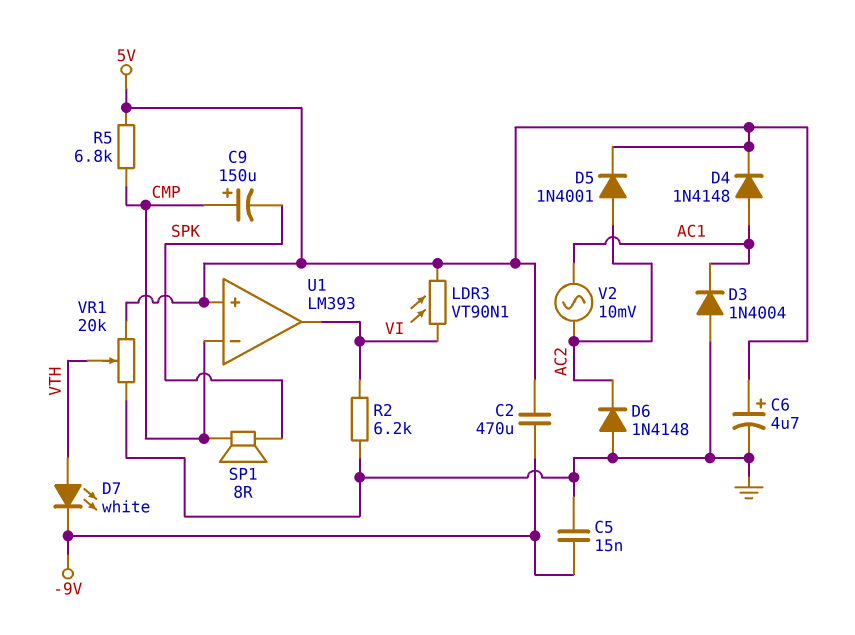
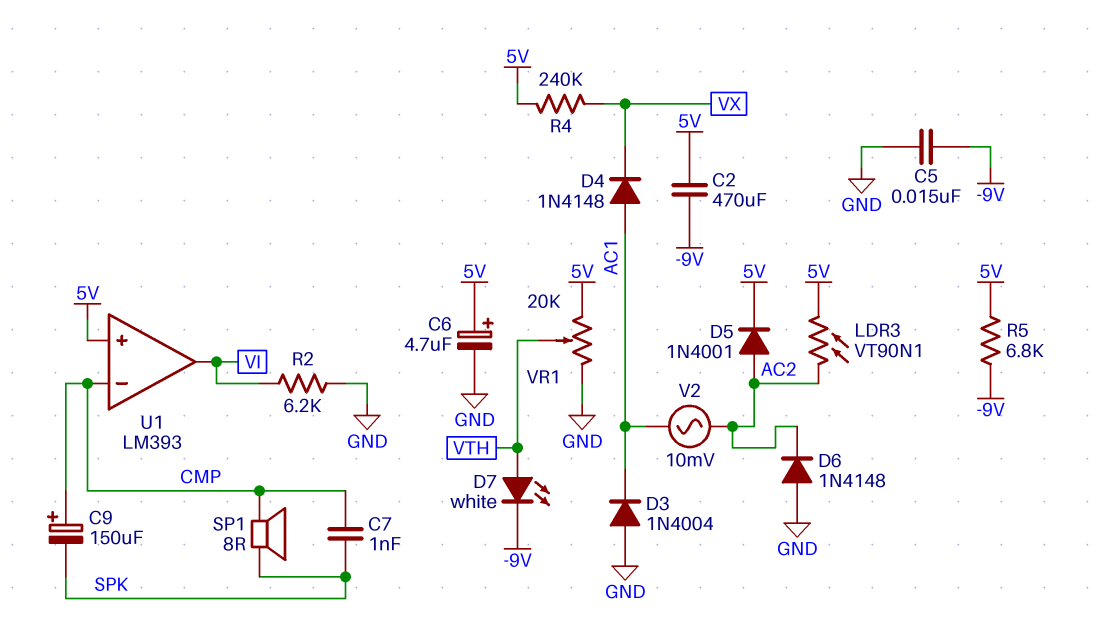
C7: none -> 1nF (CMP, SPK)
D4: diode 1N4148 (A AC1, K 5V) -> diode 1N4148 (A AC1, K VX)
LDR3: VT90N1 (5V, VI) -> VT90N1 (5V, AC2)
R4: none -> 240k (5V, VX)
R5: 6.8k (5V, CMP) -> 6.8k (-9V, 5V)

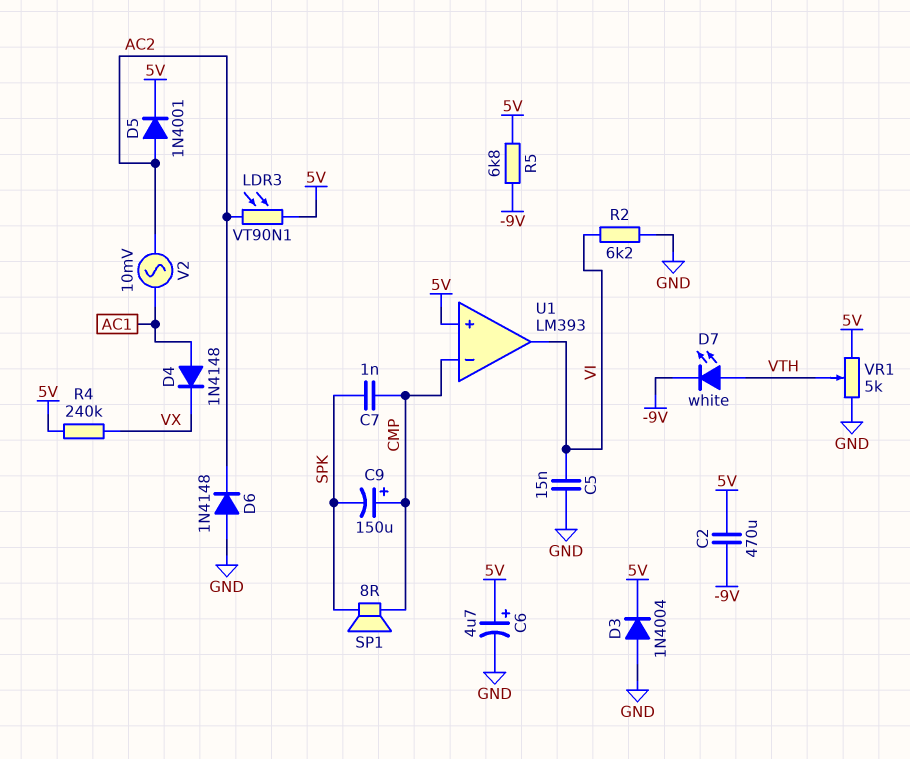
C5: 15nF (-9V, GND) -> 15nF (GND, VI)
D3: diode 1N4004 (A GND, K AC1) -> diode 1N4004 (A GND, K 5V)
VR1: 20k (5V, GND, wiper VTH) -> 5k (5V, GND, wiper VTH)

